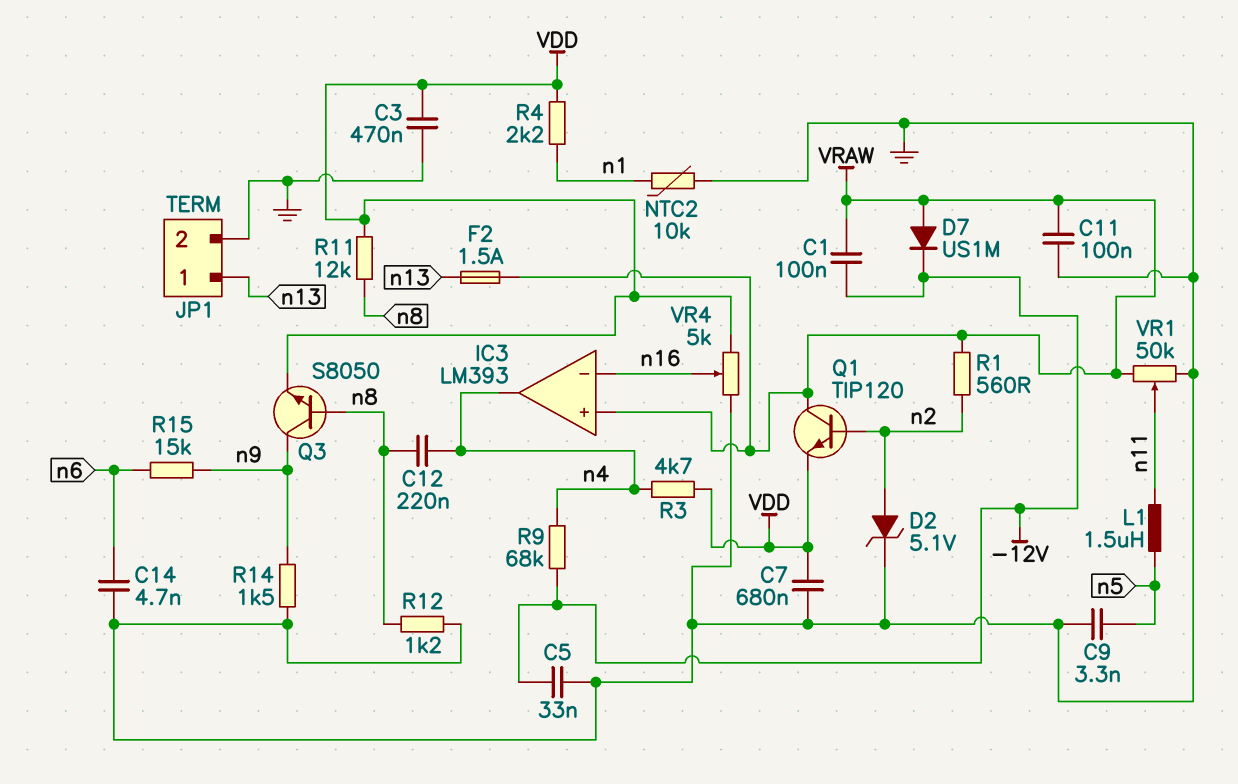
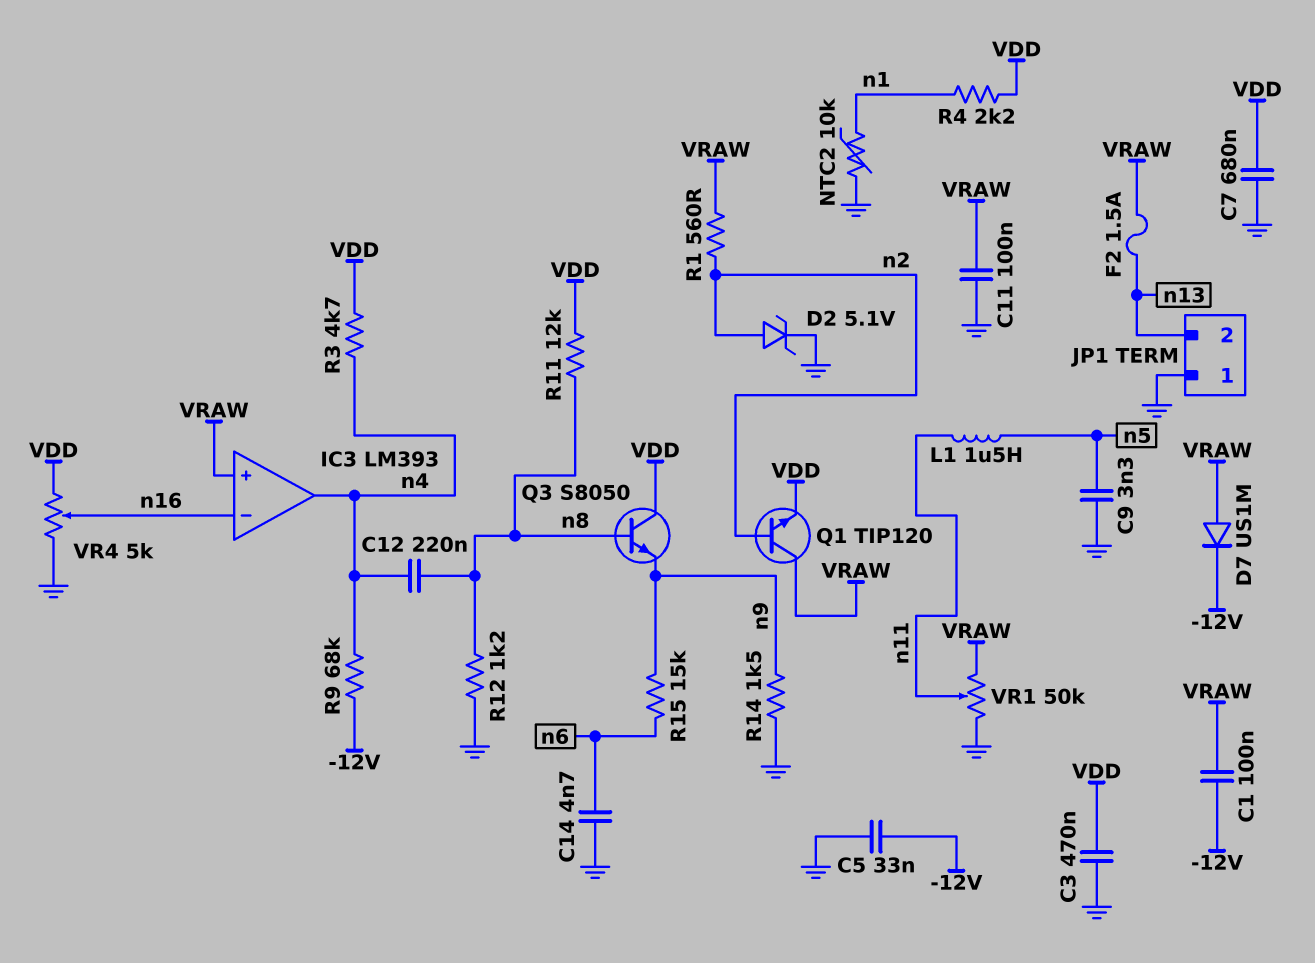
JP1 pin 1: n13 -> GND
JP1 pin 2: GND -> n13
Q3: NPN S8050 (B n8, C n9, E VDD) -> NPN S8050 (B n8, C VDD, E n9)

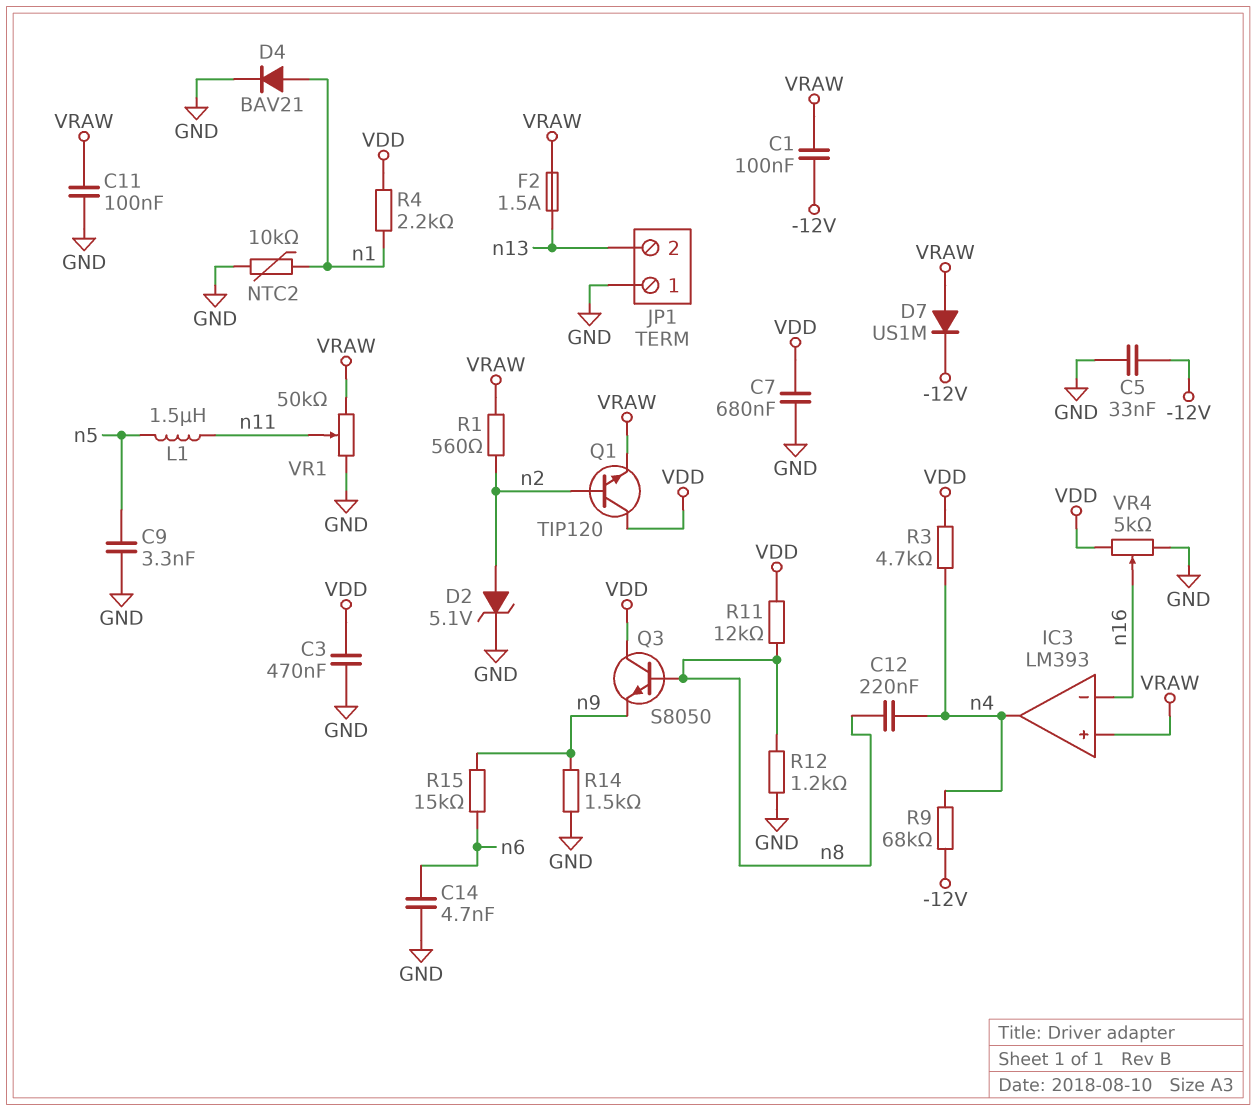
D4: none -> diode BAV21 (A n1, K GND)
Q1: NPN TIP120 (B n2, C VRAW, E VDD) -> NPN TIP120 (B n2, C VDD, E VRAW)

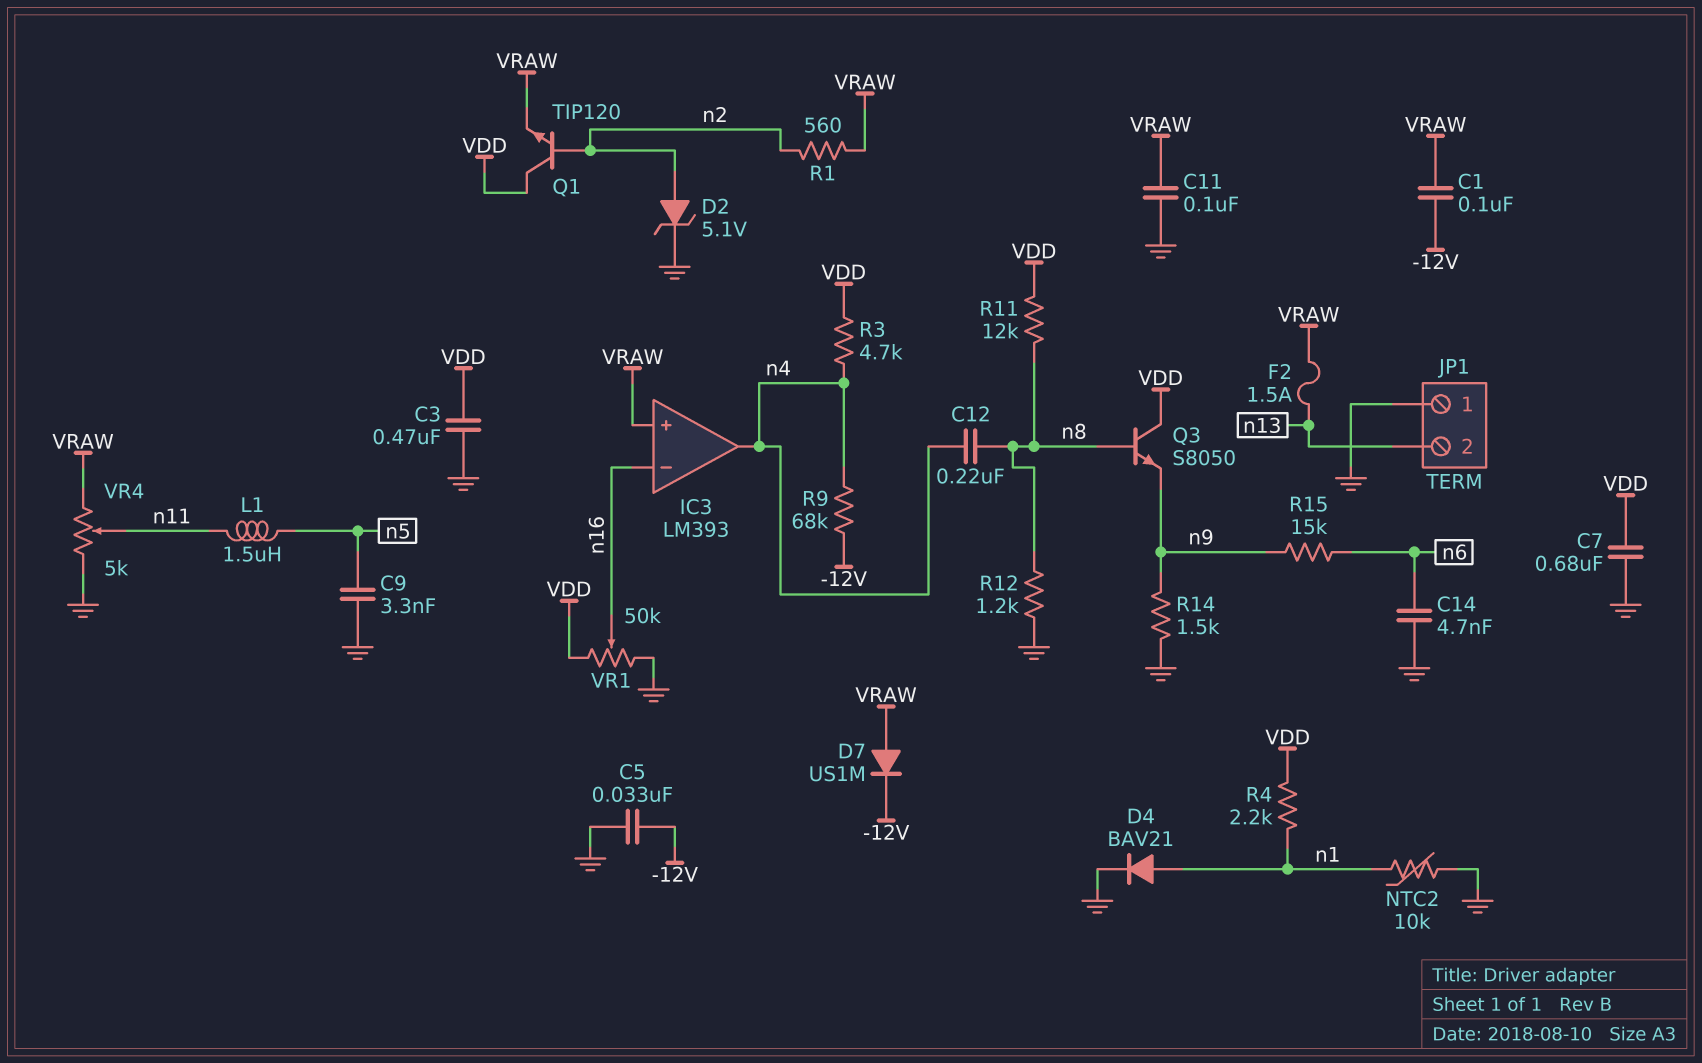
VR1: 50k (GND, VRAW, wiper n11) -> 50k (GND, VDD, wiper n16)
VR4: 5k (GND, VDD, wiper n16) -> 5k (GND, VRAW, wiper n11)

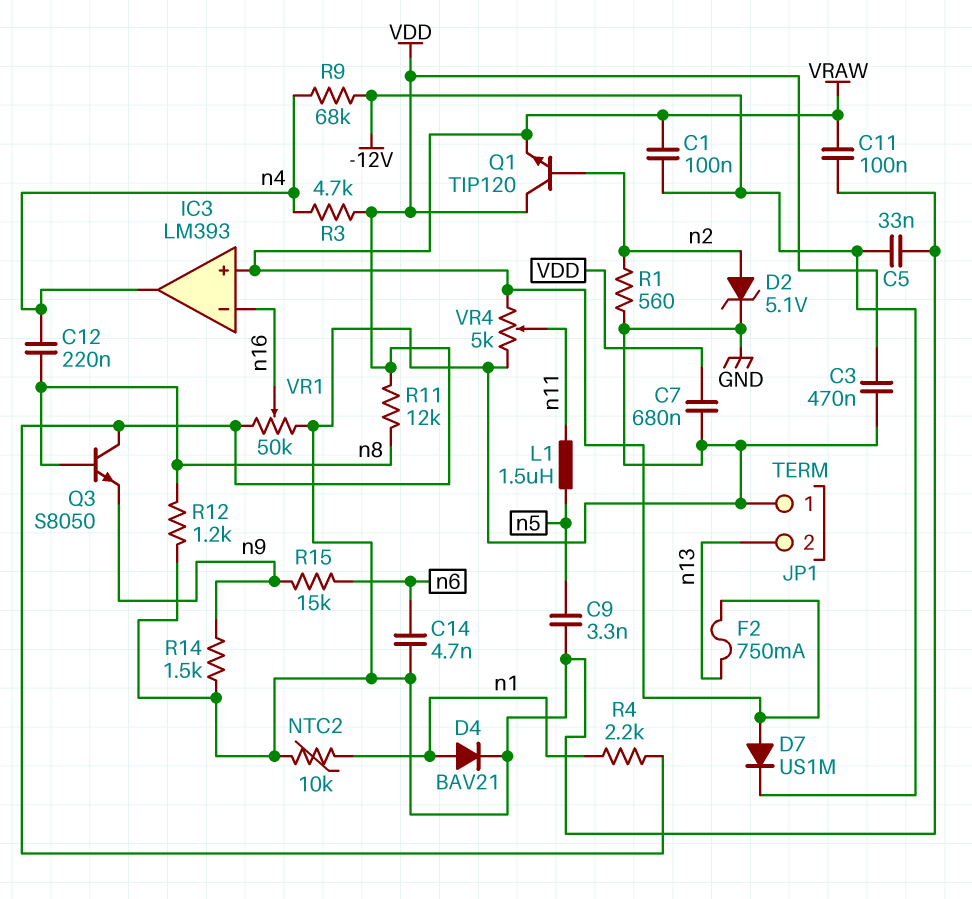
F2: 1.5A (VRAW, n13) -> 750mA (VRAW, n13)
R1: 560 (VRAW, n2) -> 560 (GND, n2)

